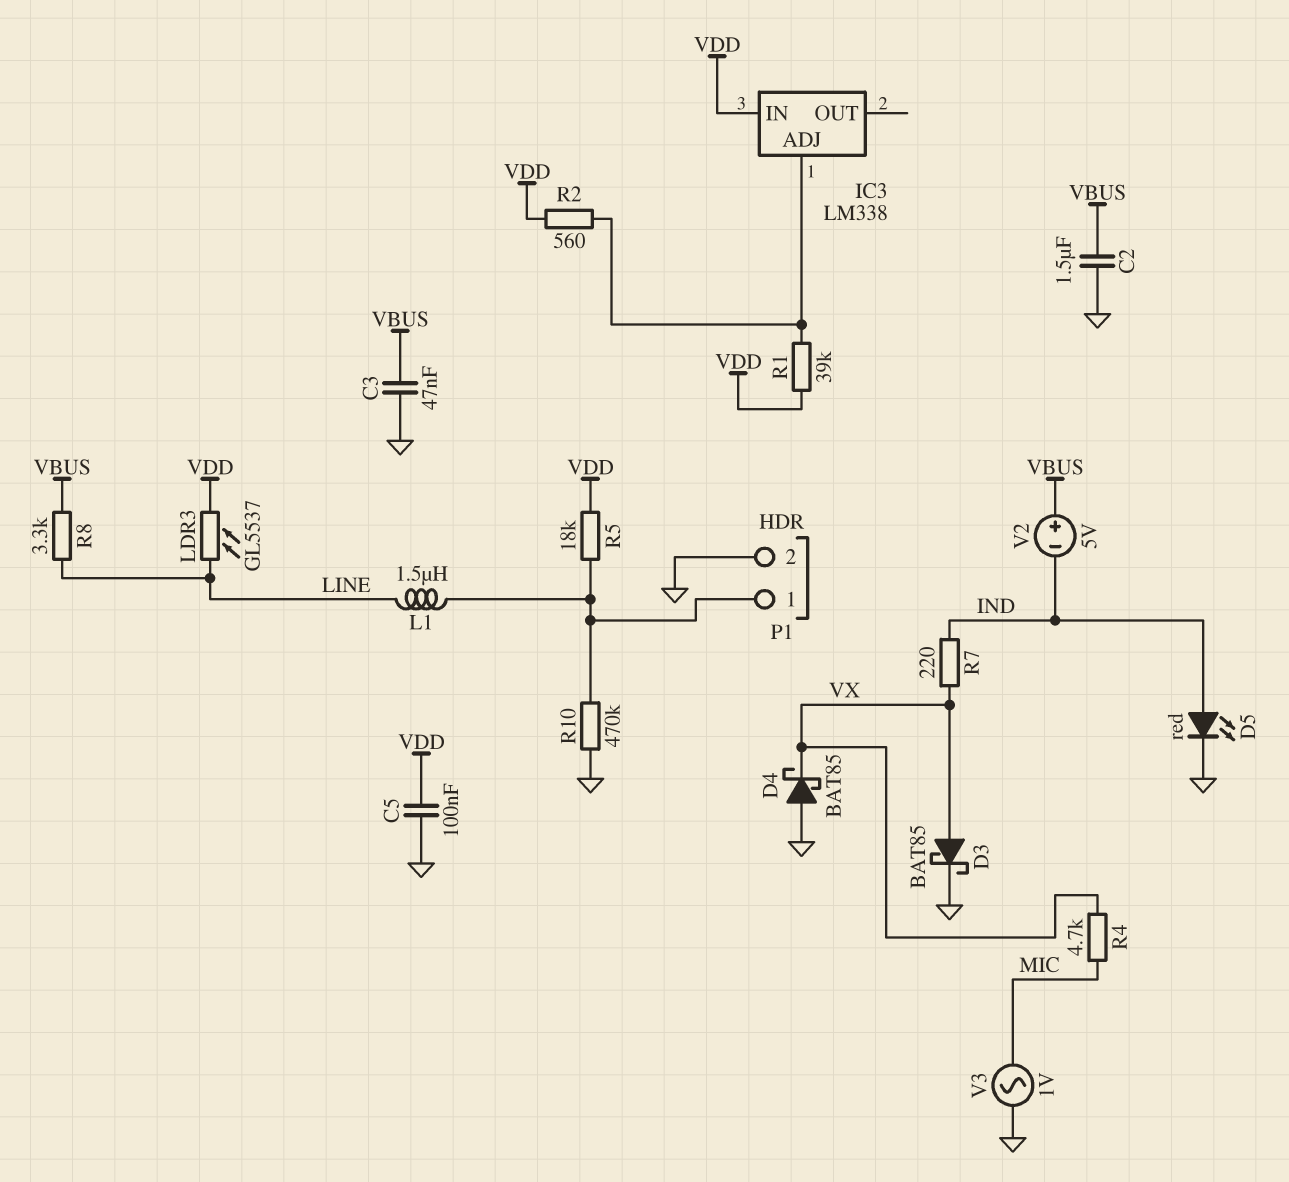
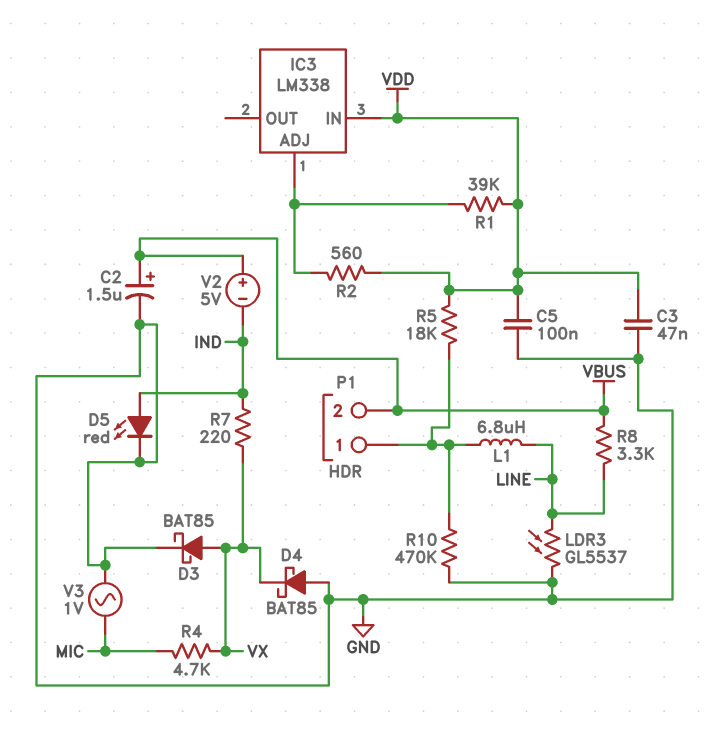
C2: 1.5uF (GND, VBUS) -> 1.5uF (plus VBUS, minus GND)
C3: 47nF (GND, VBUS) -> 47nF (GND, VDD)
L1: 1.5uH (LINE, P1/1) -> 6.8uH (LINE, P1/1)
LDR3: GL5537 (LINE, VDD) -> GL5537 (GND, LINE)
P1 pin 2: GND -> VBUS

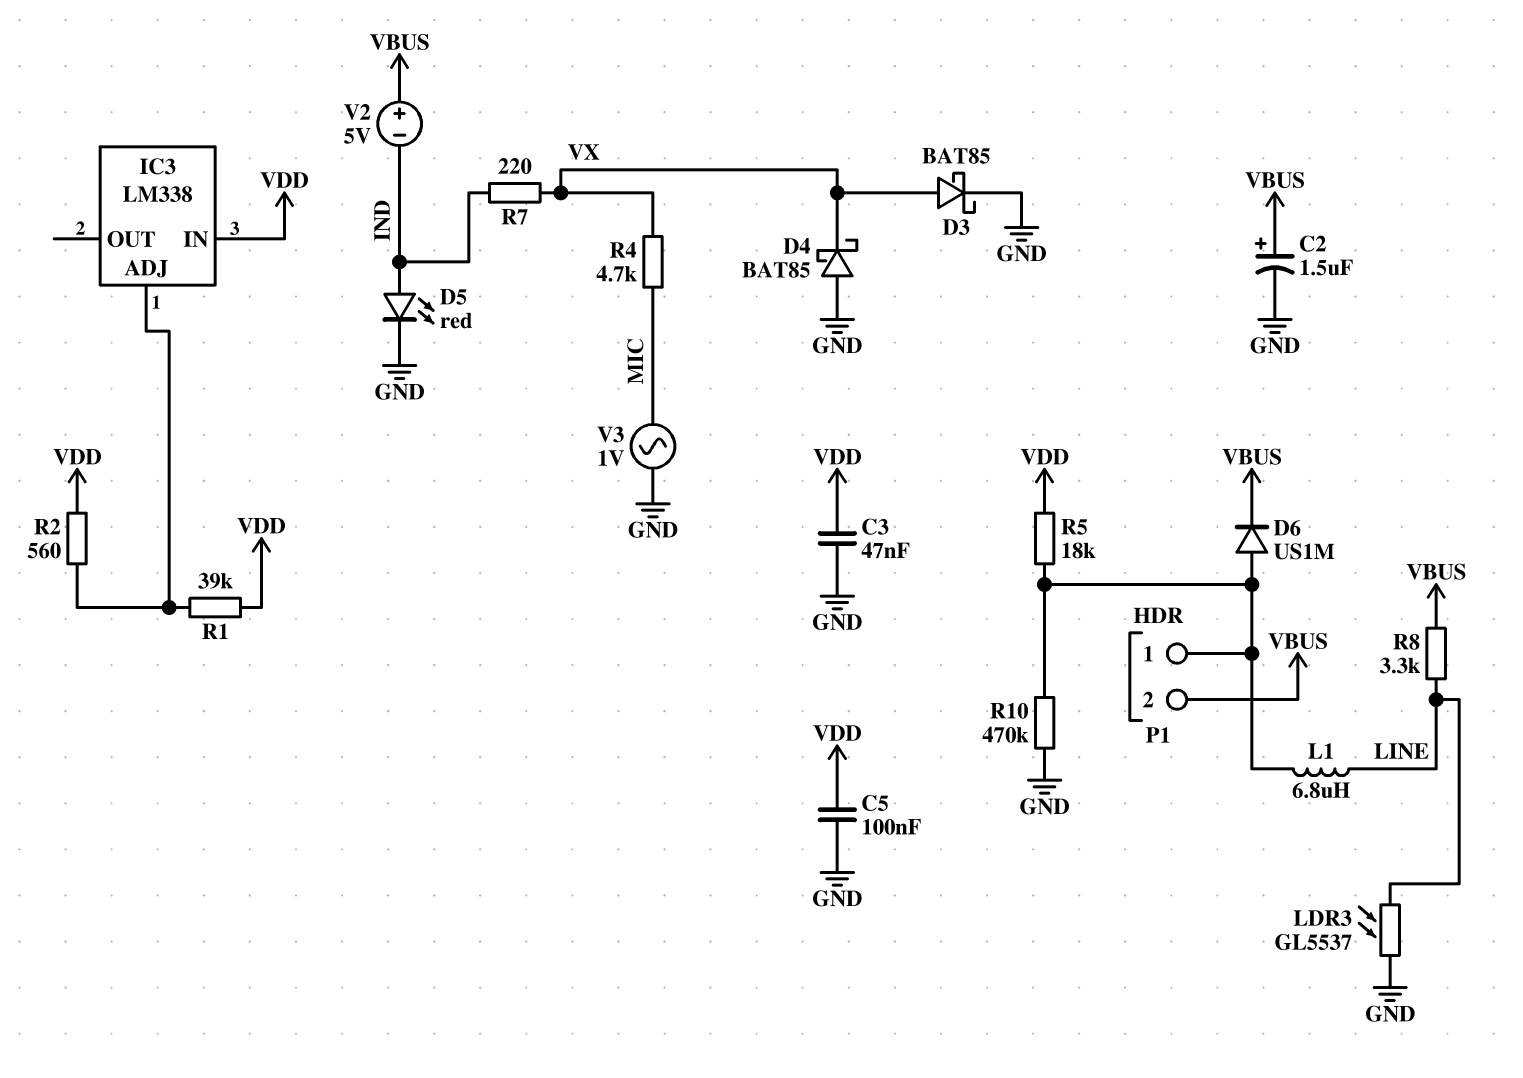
D6: none -> diode US1M (A P1/1, K VBUS)

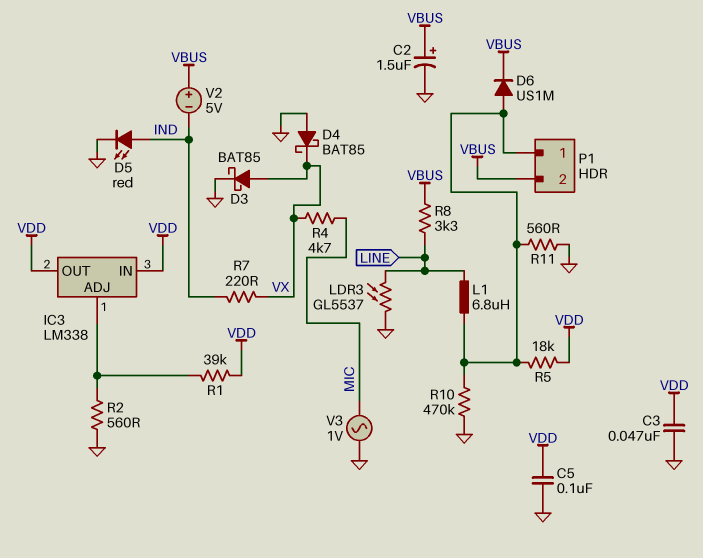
IC3 pin OUT: none -> VDD
R2: 560 (IC3/ADJ, VDD) -> 560 (GND, IC3/ADJ)
R11: none -> 560 (GND, P1/1)

